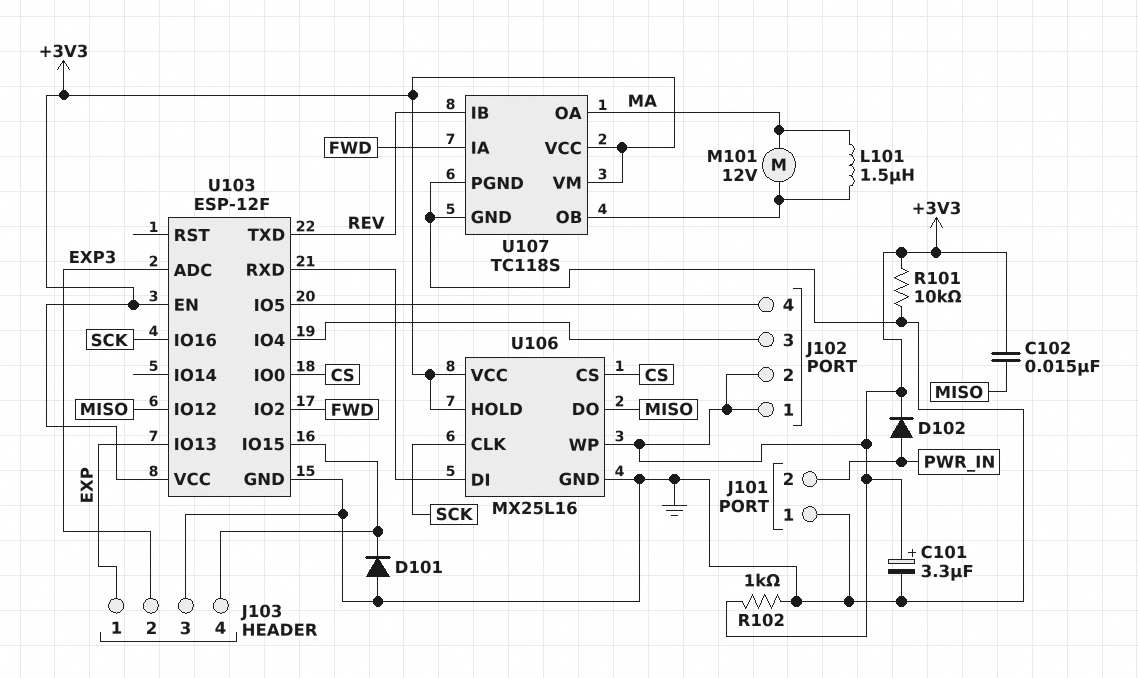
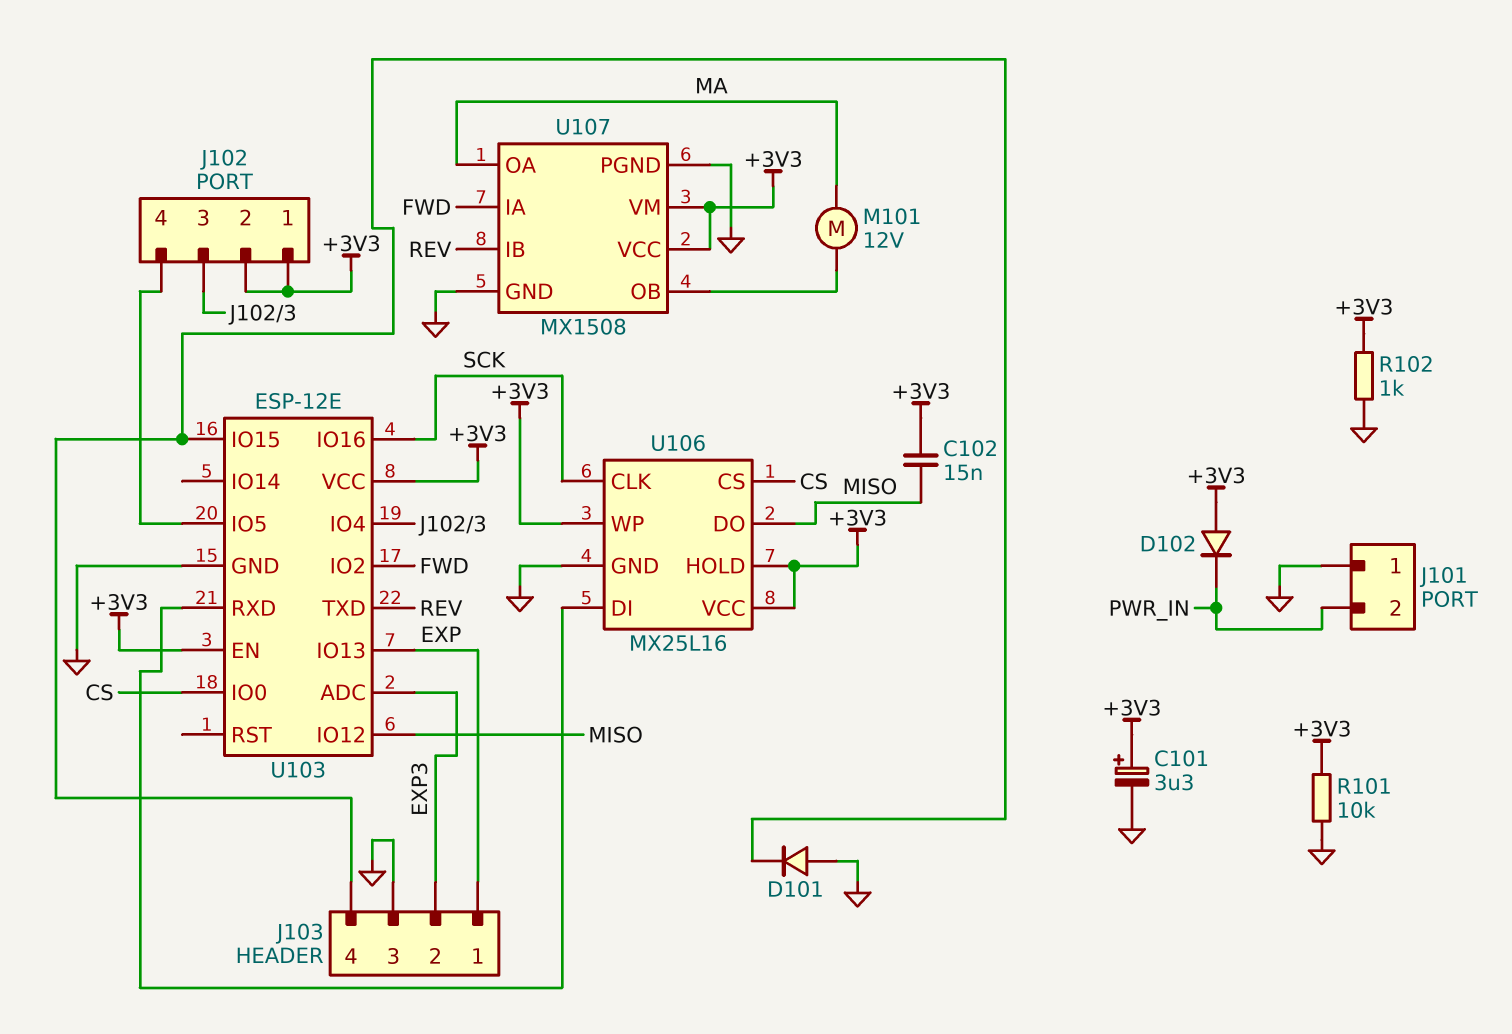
D102: diode (A PWR_IN, K +3V3) -> diode (A +3V3, K PWR_IN)
L101: 1.5uH (MA, U107/OB) -> none
U103: ESP-12F -> ESP-12E
U107: TC118S -> MX1508

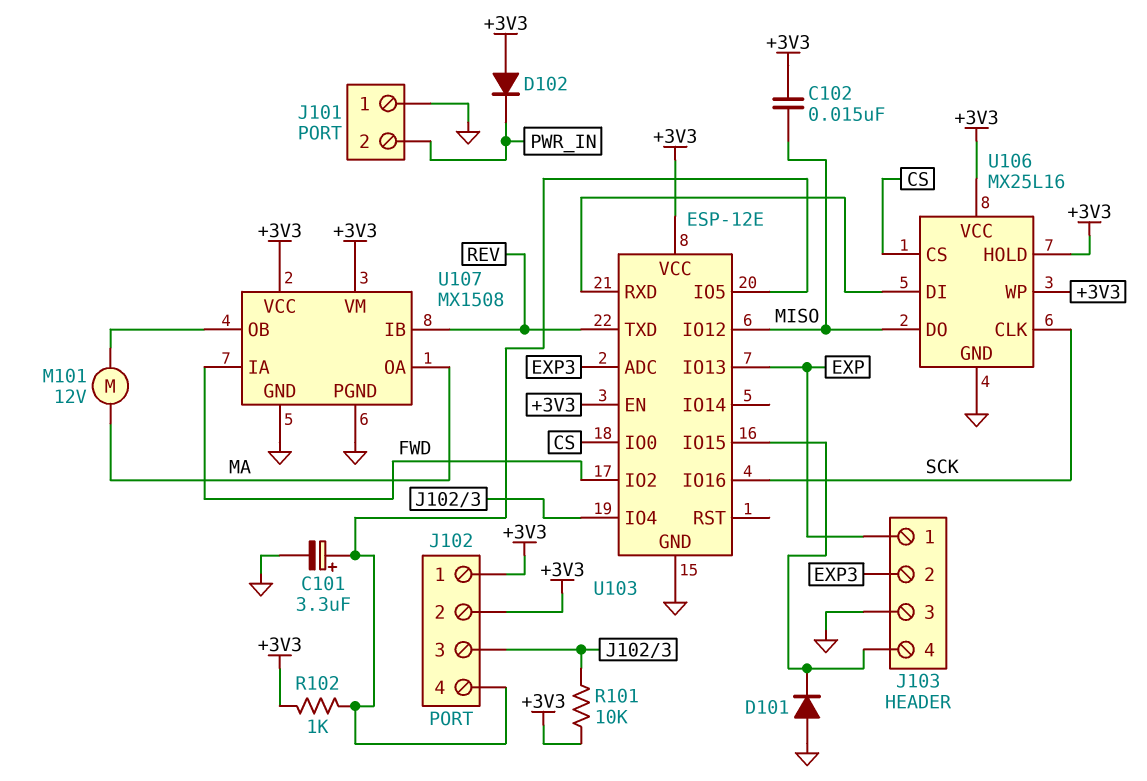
C101: 3.3uF (plus +3V3, minus GND) -> 3.3uF (plus J102/4, minus GND)
R101: 10k (+3V3, GND) -> 10k (+3V3, J102/3)
R102: 1k (+3V3, GND) -> 1k (+3V3, J102/4)

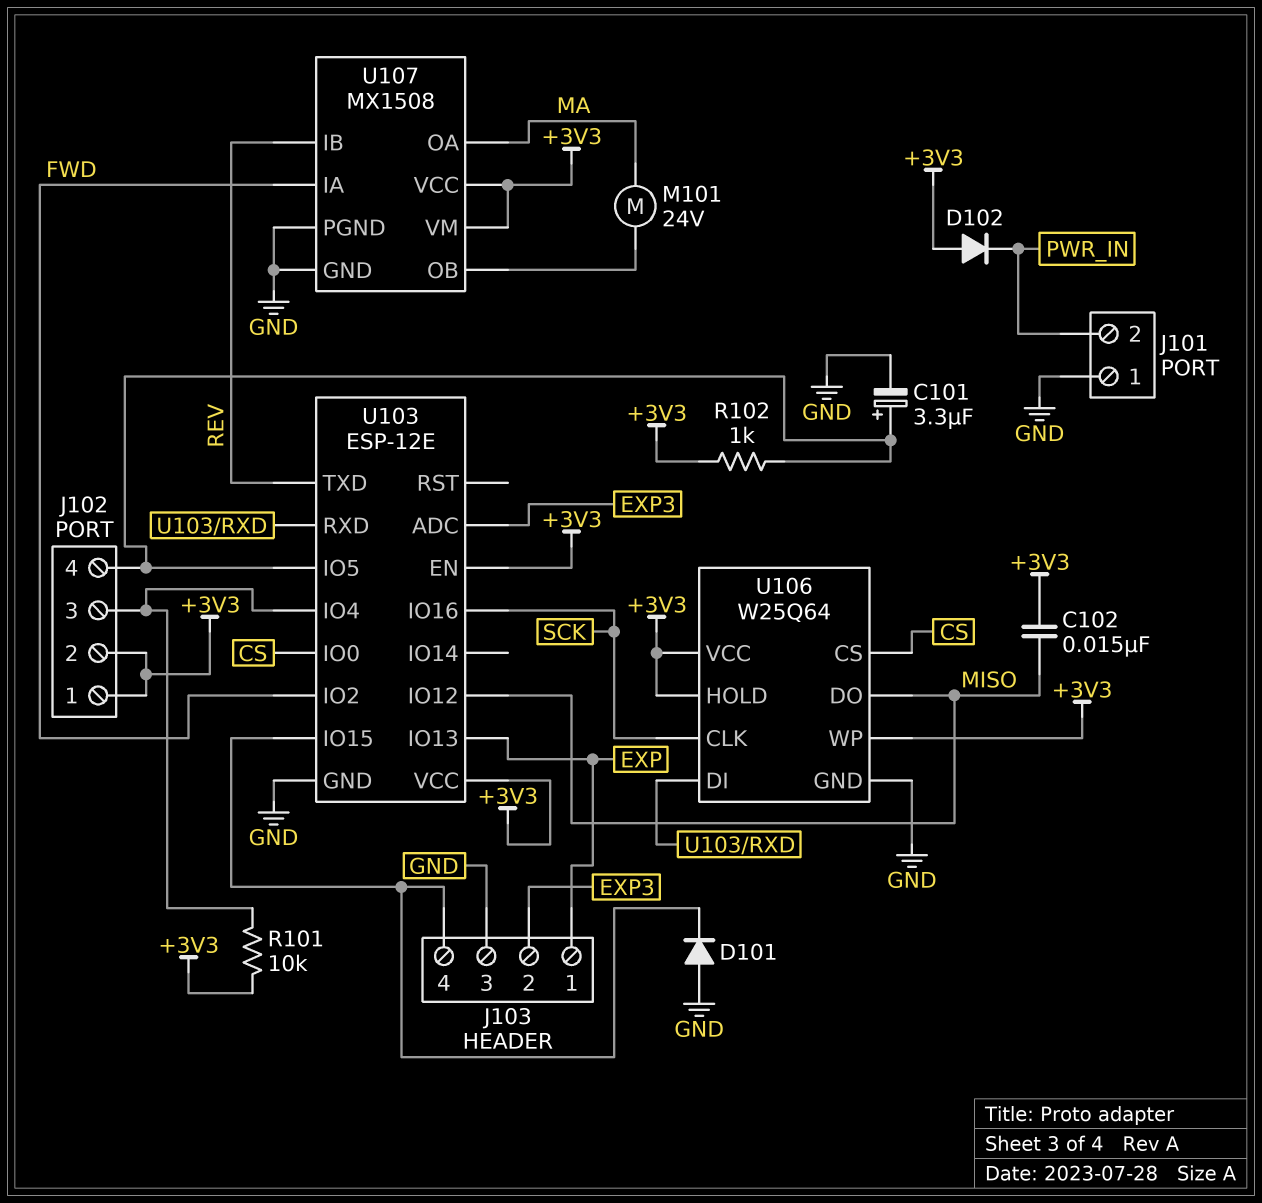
M101: motor 12V (MA, U107/OB) -> motor 24V (MA, U107/OB)
U106: MX25L16 -> W25Q64

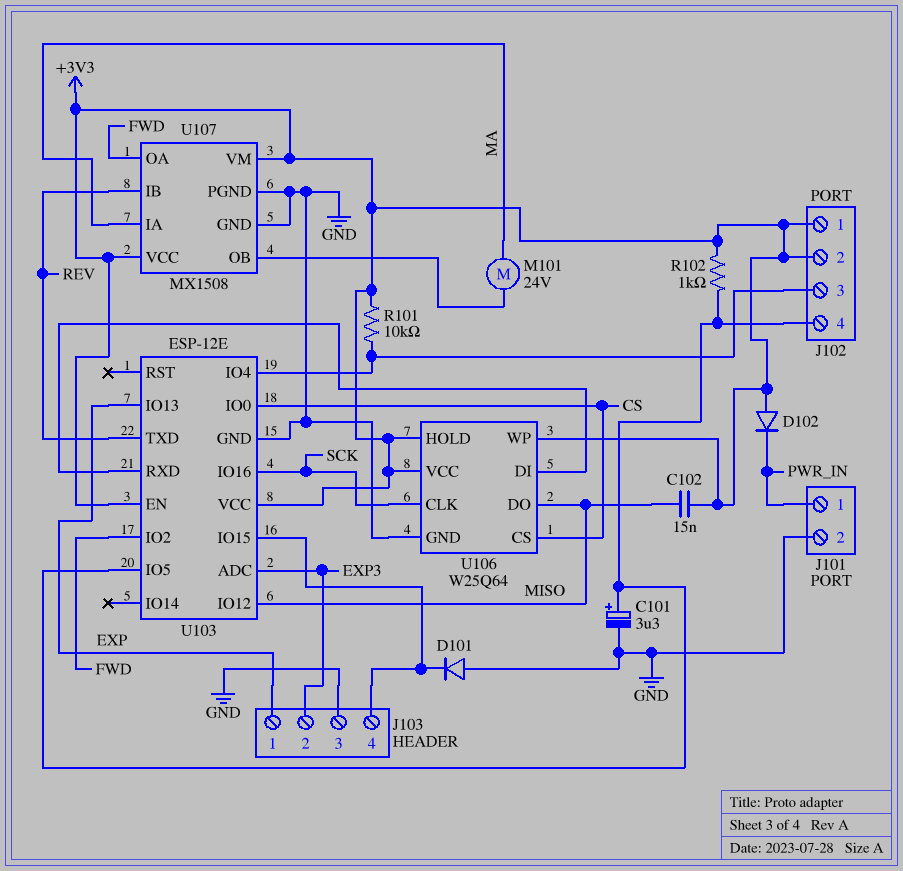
J101 pin 1: GND -> PWR_IN
J101 pin 2: PWR_IN -> GND
U107 pin IA: FWD -> MA
U107 pin OA: MA -> FWD

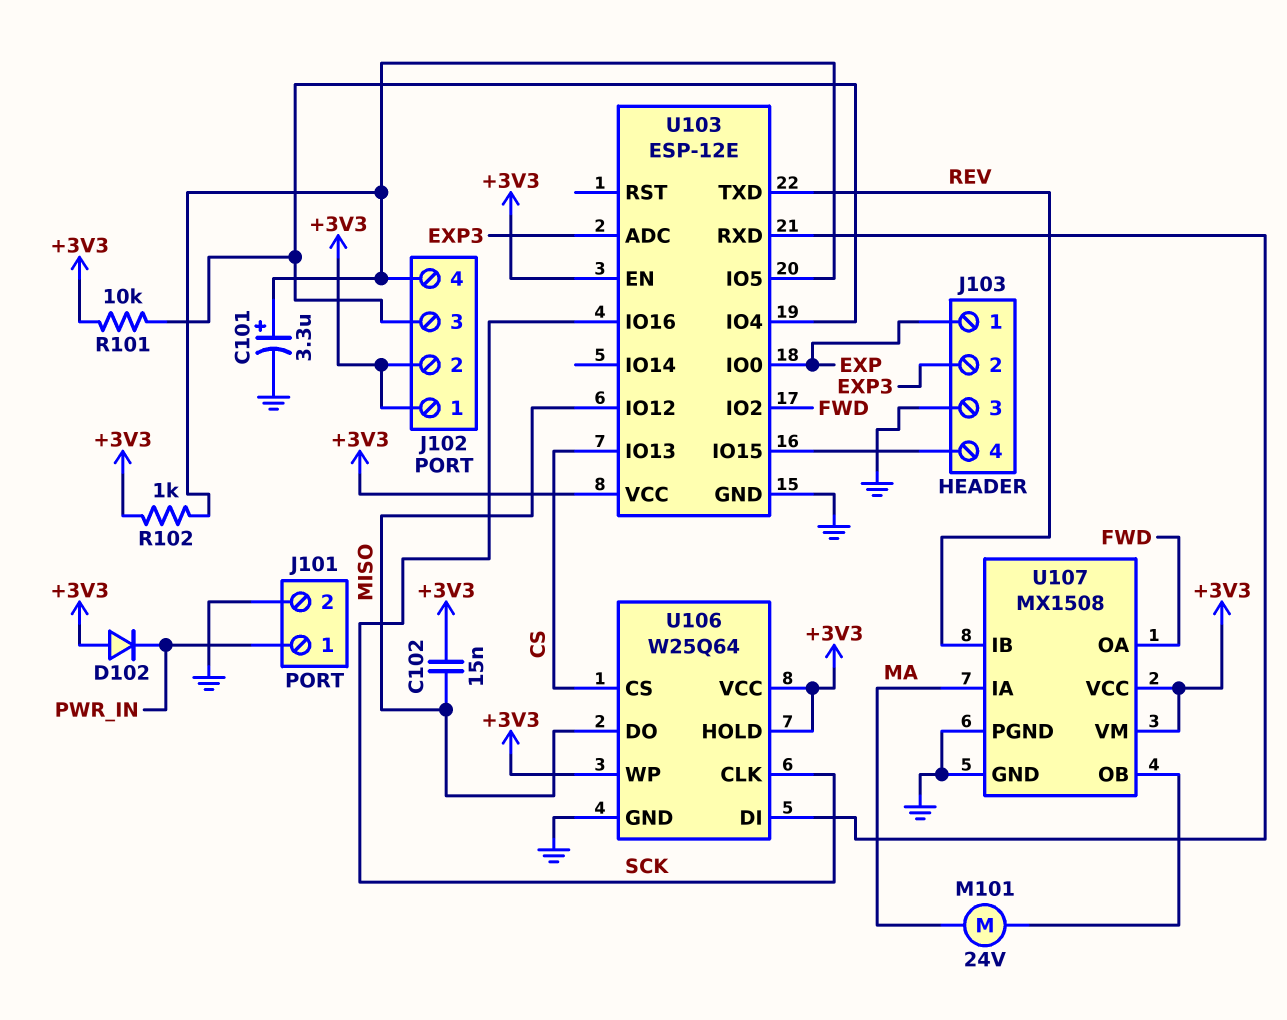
D101: diode (A GND, K J103/4) -> none
U103 pin IO0: CS -> EXP
U103 pin IO13: EXP -> CS

